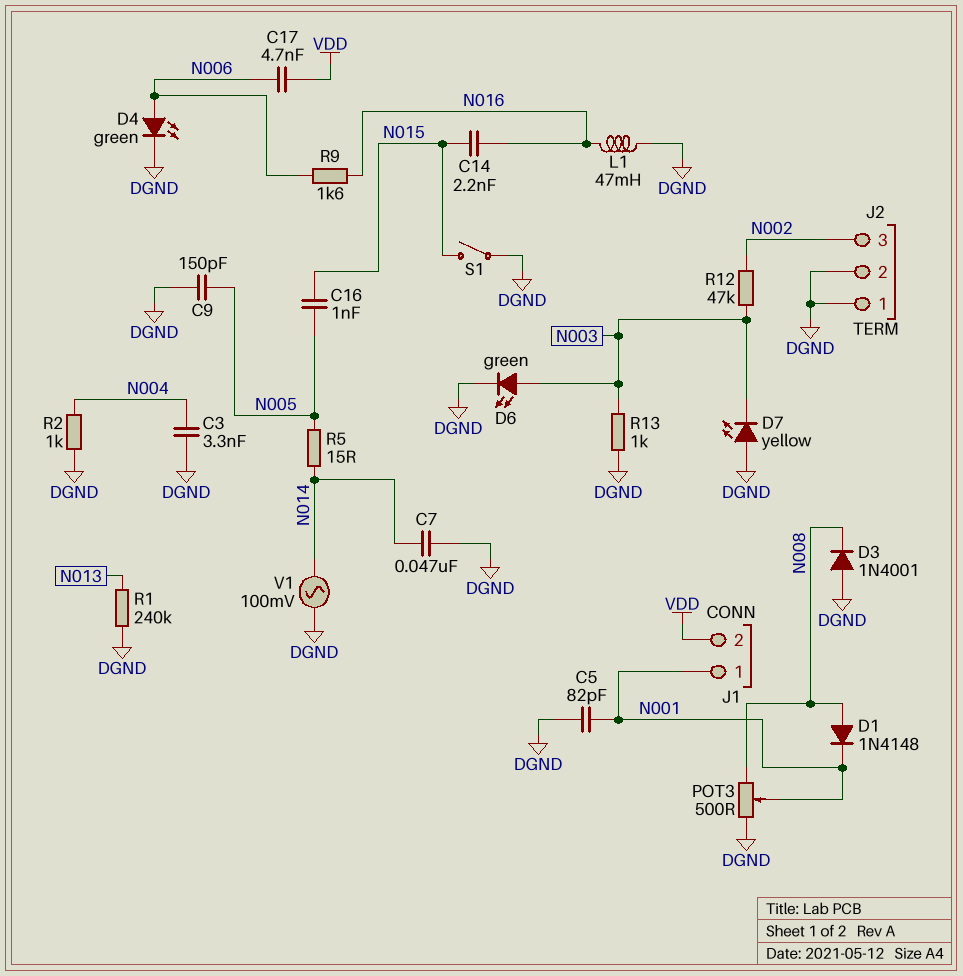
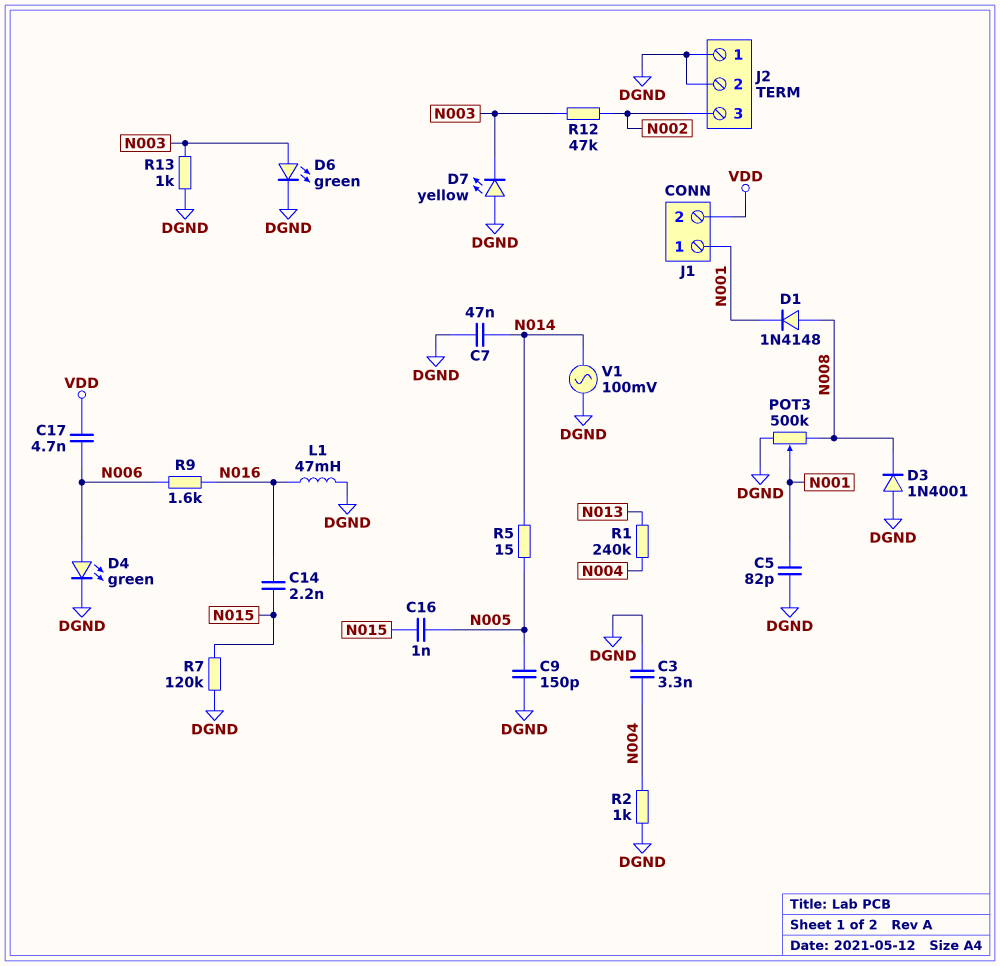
POT3: 500 (DGND, N008, wiper N001) -> 500k (DGND, N008, wiper N001)
R1: 240k (DGND, N013) -> 240k (N004, N013)
R7: none -> 120k (DGND, N015)
S1: switch (DGND, N015) -> none

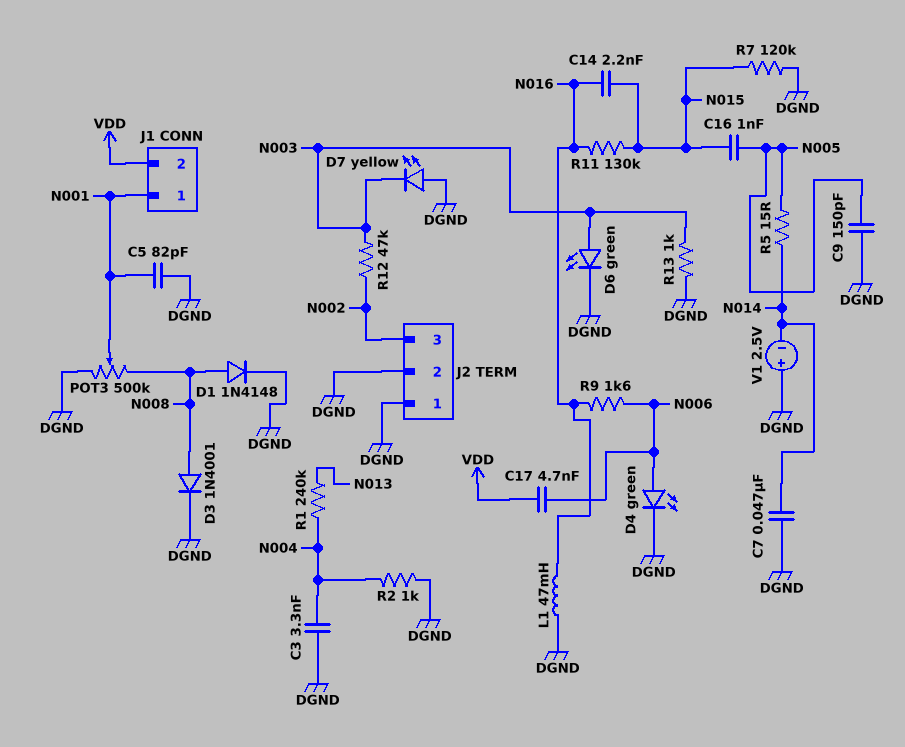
D1: diode 1N4148 (A N008, K N001) -> diode 1N4148 (A N008, K DGND)
D3: diode 1N4001 (A DGND, K N008) -> diode 1N4001 (A N008, K DGND)
R11: none -> 130k (N015, N016)
V1: AC 100mV (DGND, N014) -> 2.5V (plus DGND, minus N014)

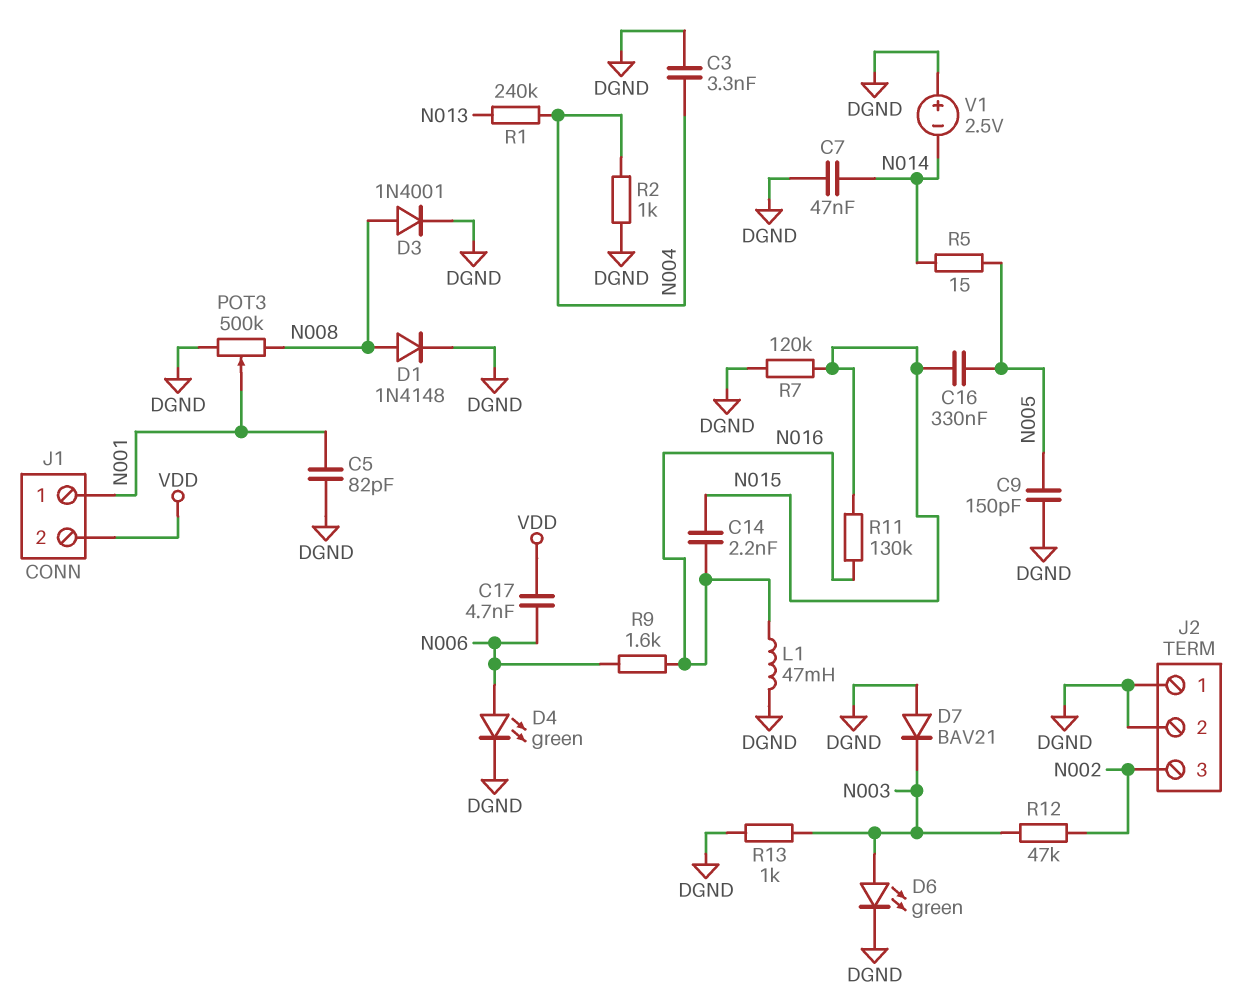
C16: 1nF (N005, N015) -> 330nF (N005, N015)
D7: LED yellow (A DGND, K N003) -> diode BAV21 (A DGND, K N003)

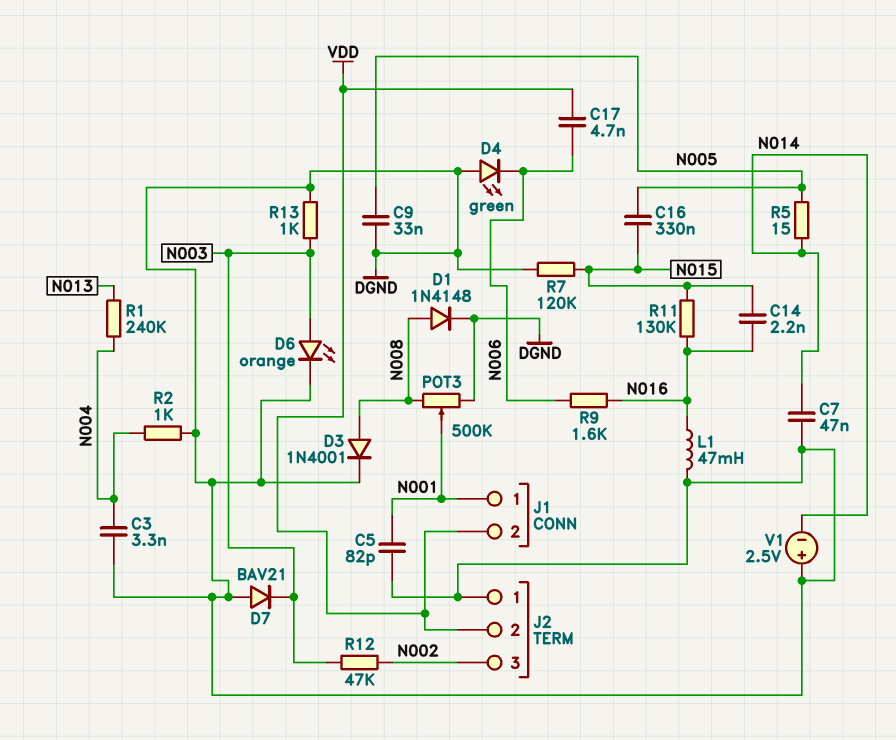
C9: 150pF (DGND, N005) -> 33nF (DGND, N005)
D4: LED green (A N006, K DGND) -> LED green (A DGND, K N006)
D6: LED green (A N003, K DGND) -> LED orange (A N003, K DGND)
J2 pin 2: DGND -> VDD

